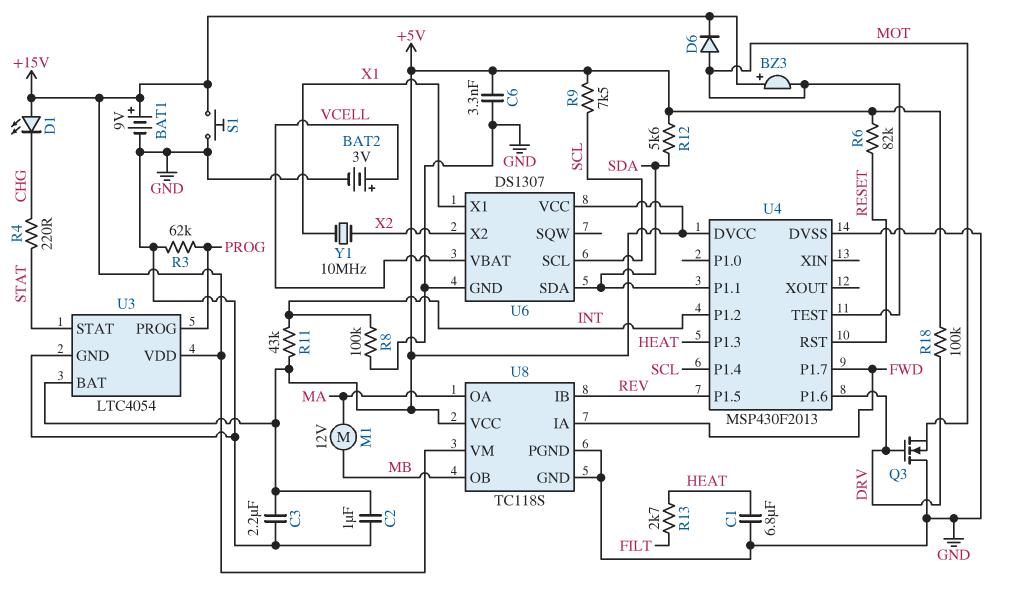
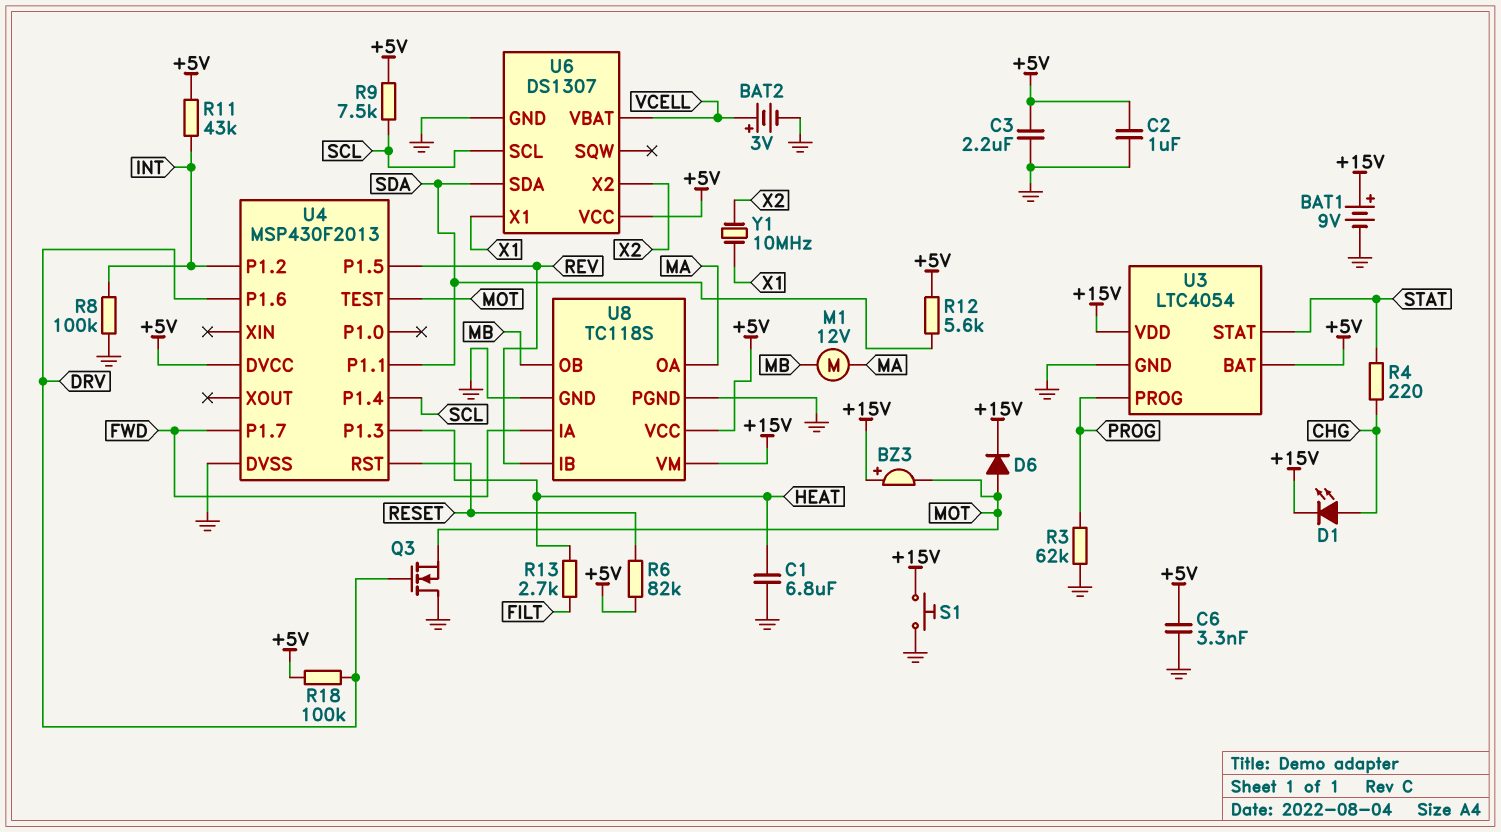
D1: LED (A +15V, K CHG) -> LED (A CHG, K +15V)

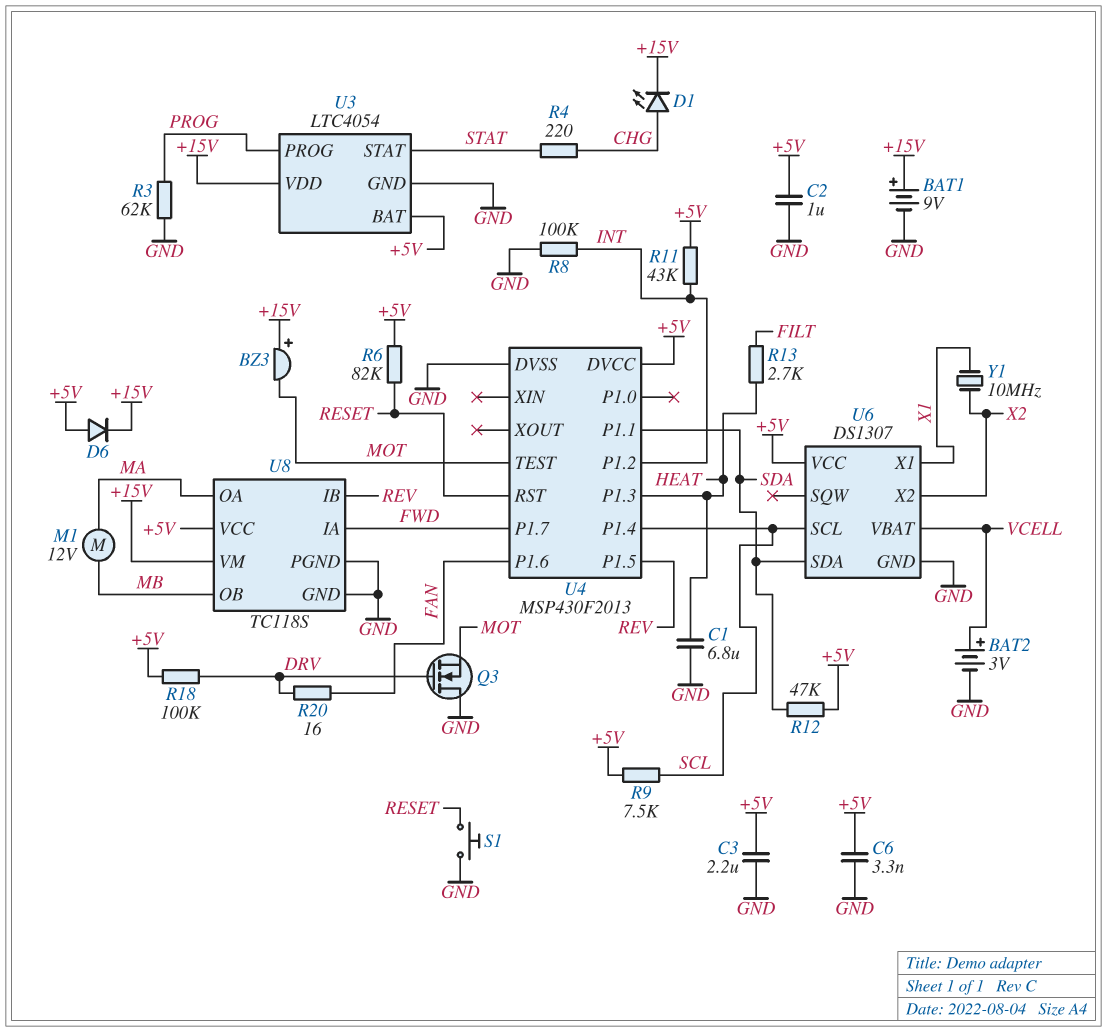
D6: diode (A MOT, K +15V) -> diode (A +5V, K +15V)
R12: 5.6k (+5V, SDA) -> 47k (+5V, SDA)
R20: none -> 16 (DRV, FAN)
S1: button (+15V, GND) -> button (GND, RESET)
U4 pin P1.6: DRV -> FAN

